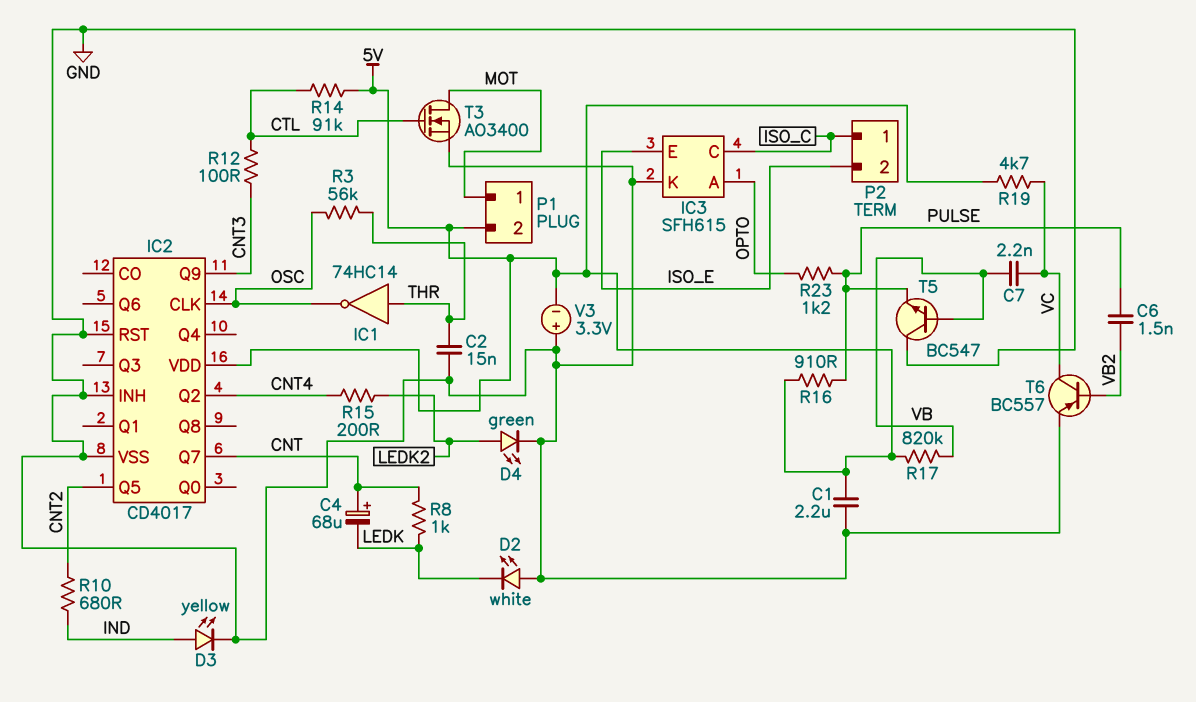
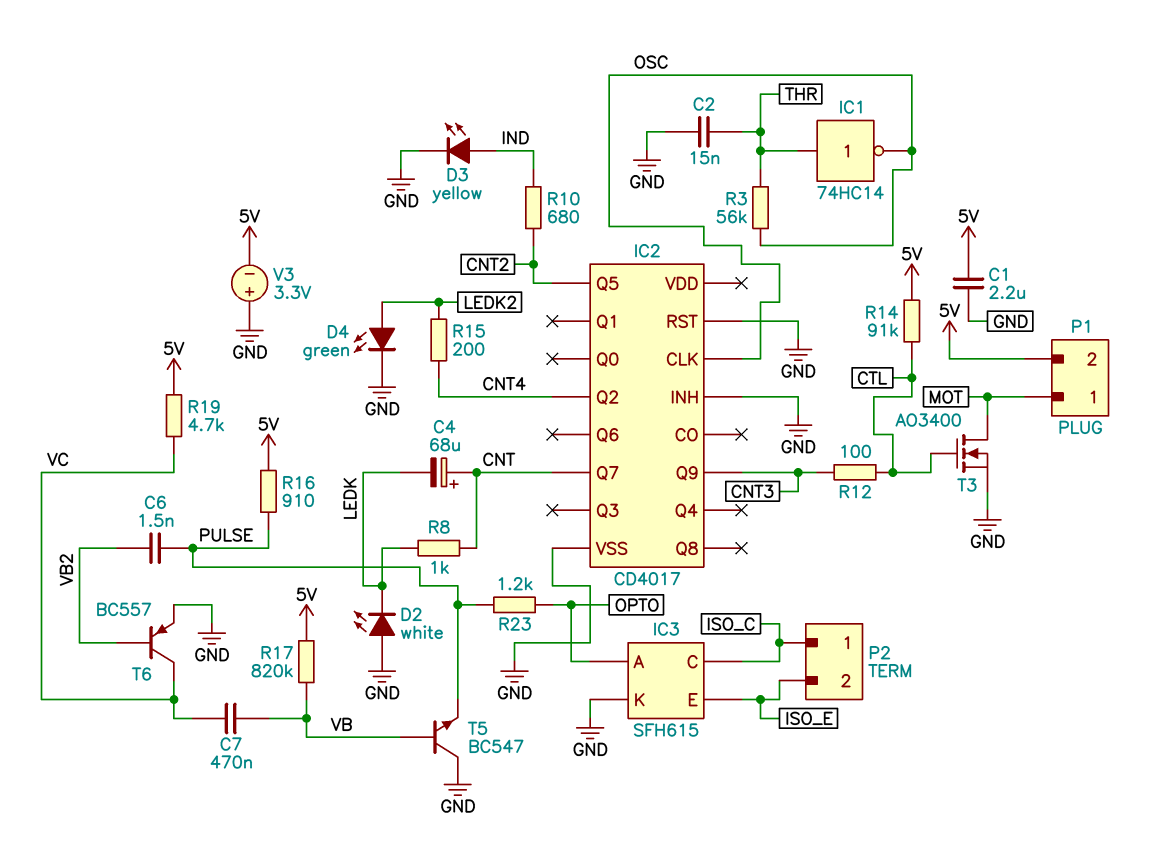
C7: 2.2nF (VB, VC) -> 470nF (VB, VC)
IC2 pin VDD: 5V -> none

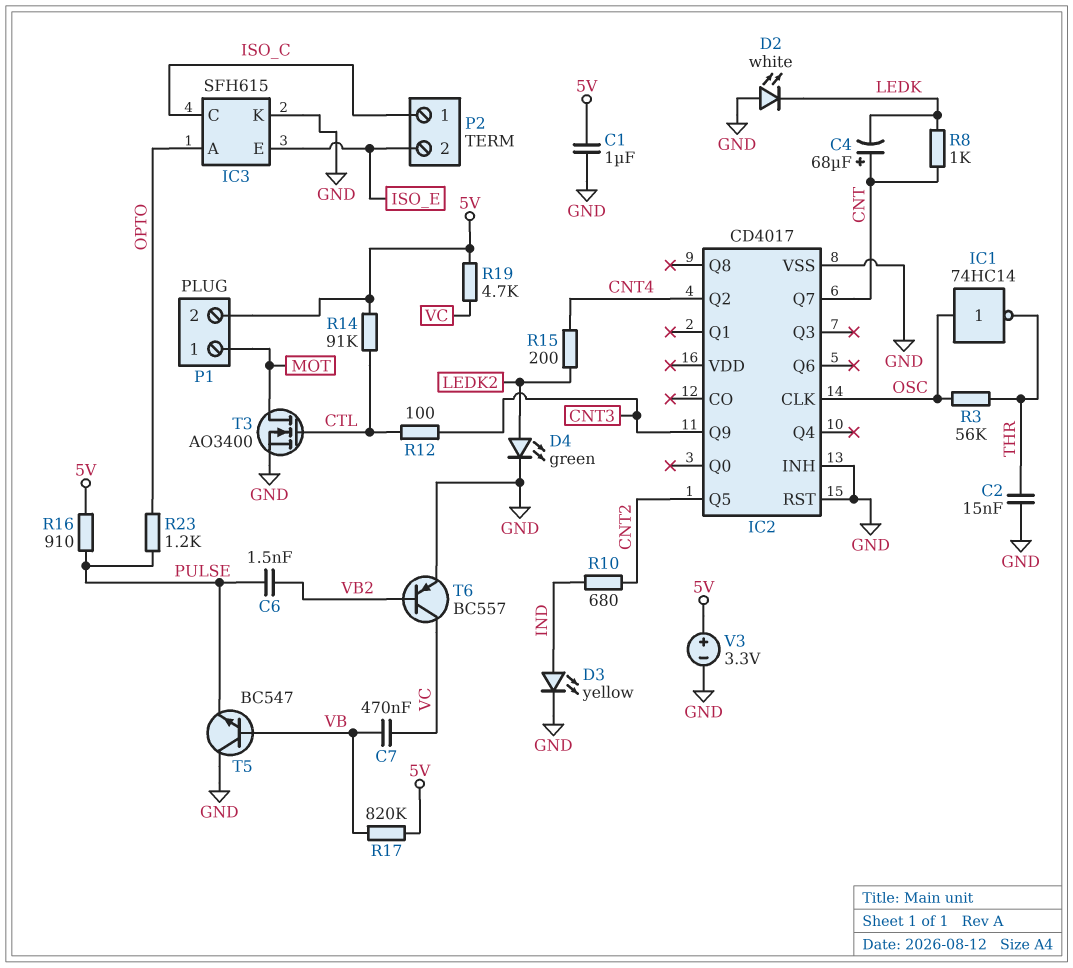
C1: 2.2uF (5V, GND) -> 1uF (5V, GND)
IC1: NOT 74HC14 (in THR, out OSC) -> NOT 74HC14 (in OSC, out THR)
V3: 3.3V (plus GND, minus 5V) -> 3.3V (plus 5V, minus GND)

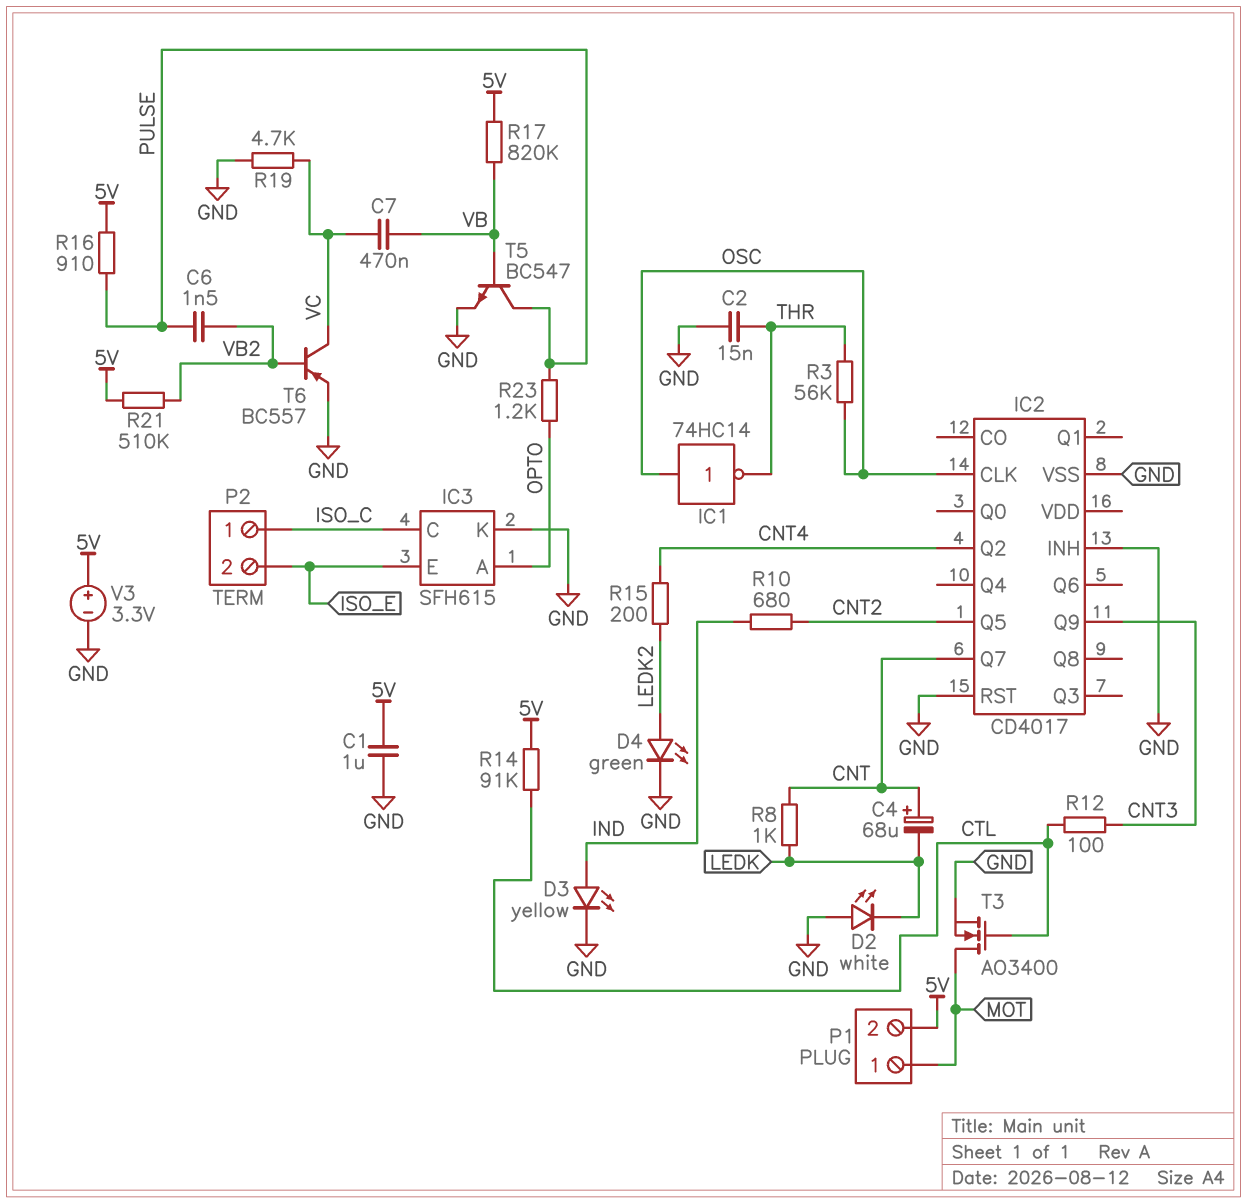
R19: 4.7k (5V, VC) -> 4.7k (GND, VC)
R21: none -> 510k (5V, VB2)
T5: NPN BC547 (B VB, C GND, E PULSE) -> NPN BC547 (B VB, C PULSE, E GND)

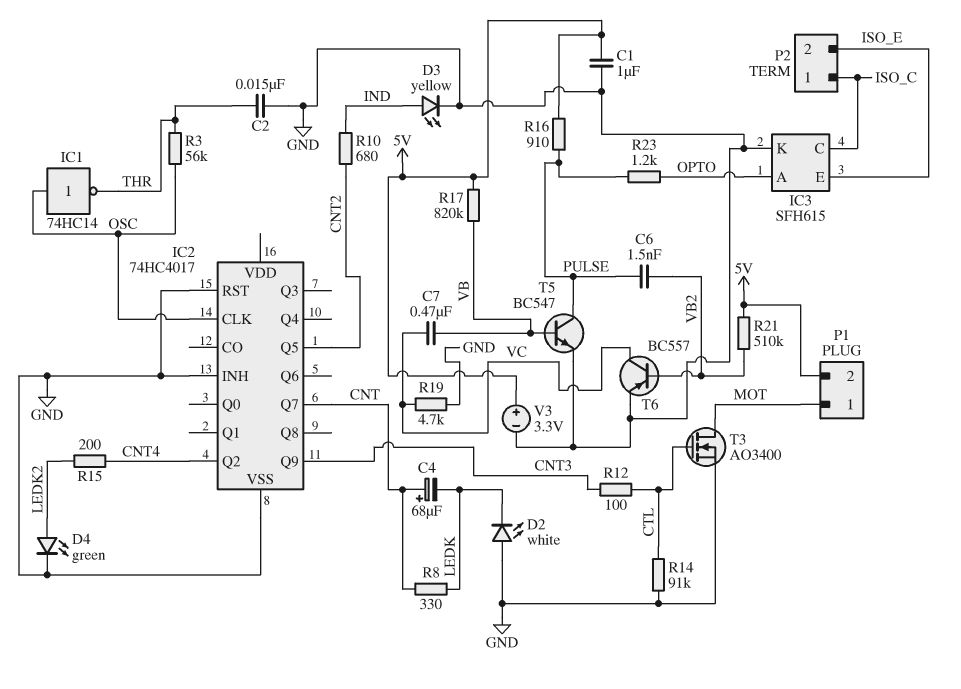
IC2: CD4017 -> 74HC4017
R8: 1k (CNT, LEDK) -> 330 (CNT, LEDK)
R14: 91k (5V, CTL) -> 91k (CTL, GND)

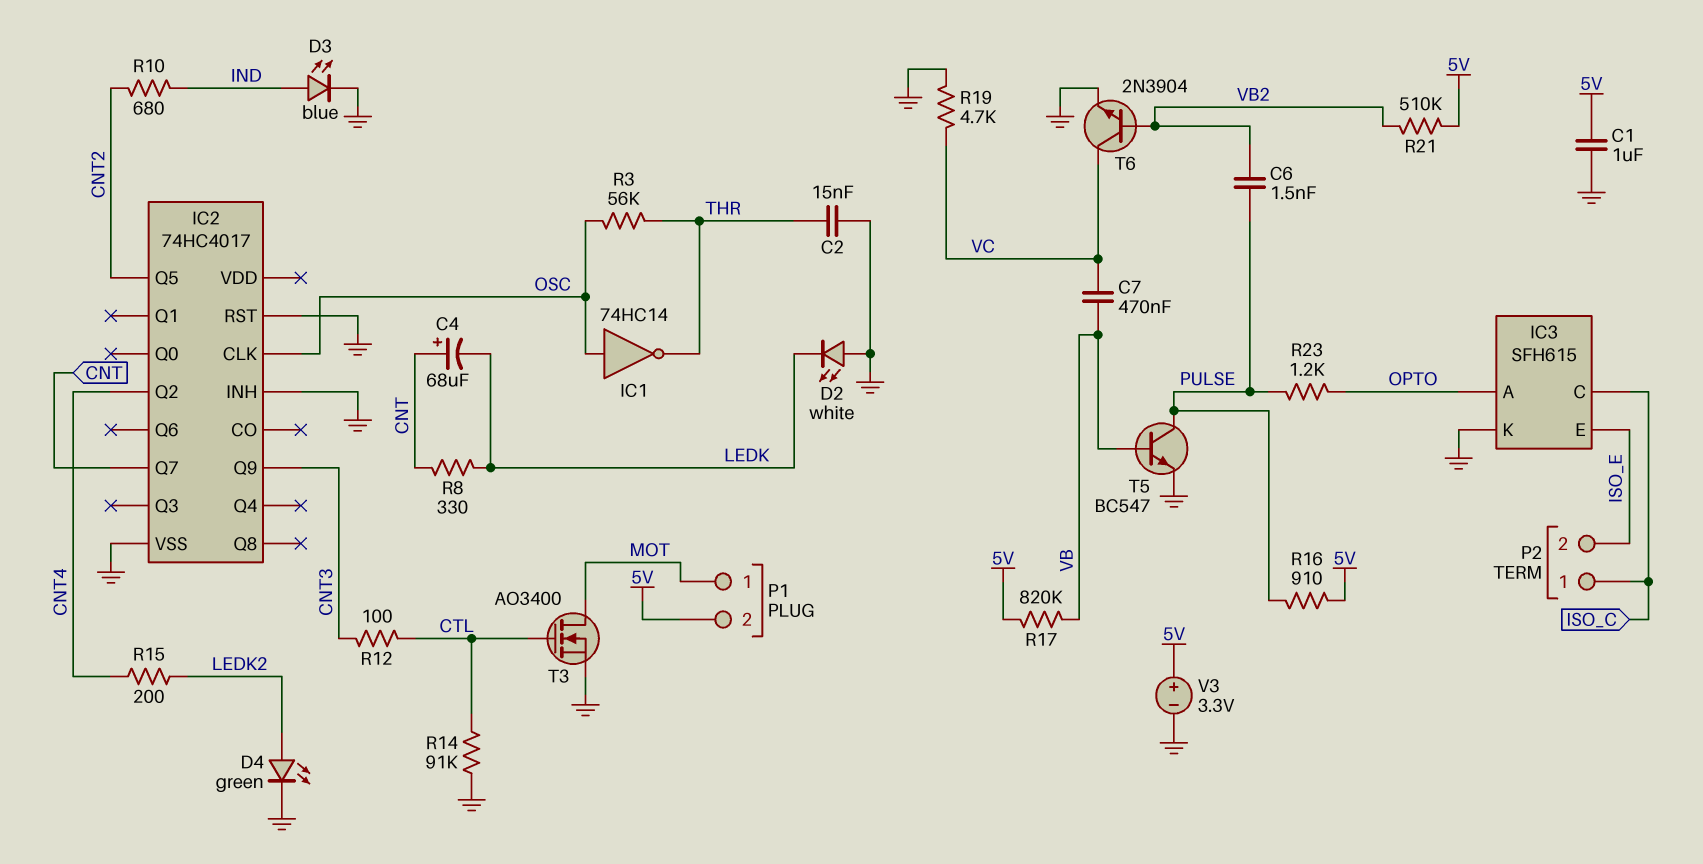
D3: LED yellow (A IND, K GND) -> LED blue (A IND, K GND)
T6: PNP BC557 (B VB2, C VC, E GND) -> NPN 2N3904 (B VB2, C VC, E GND)

